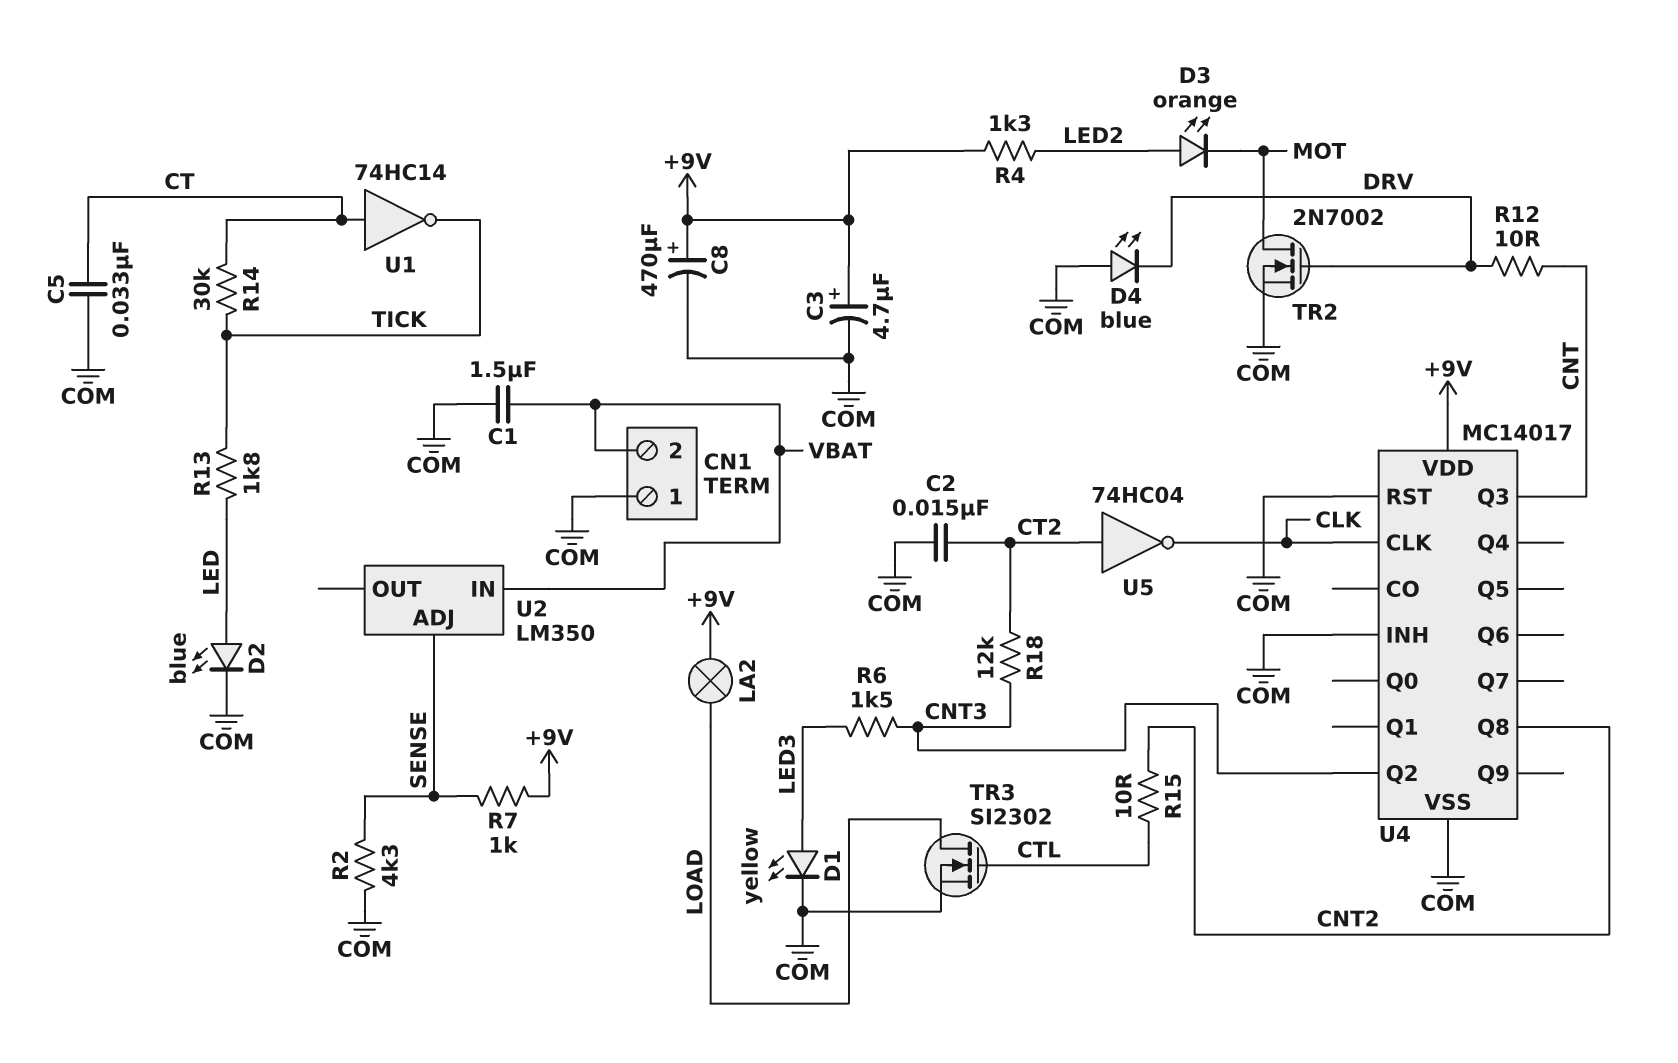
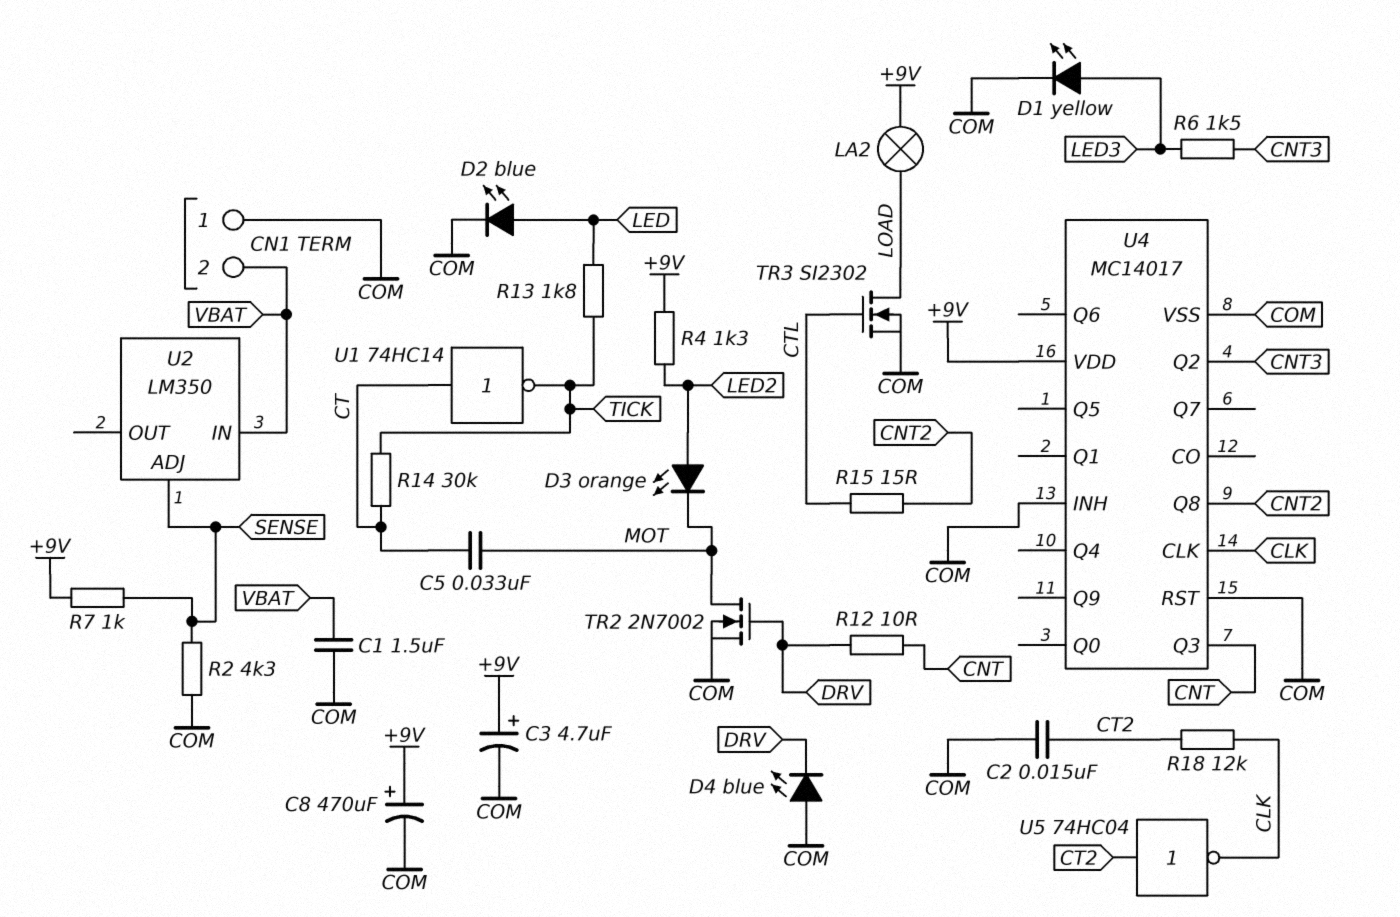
C5: 33nF (COM, CT) -> 33nF (CT, MOT)
R15: 10 (CNT2, CTL) -> 15 (CNT2, CTL)
R18: 12k (CNT3, CT2) -> 12k (CLK, CT2)

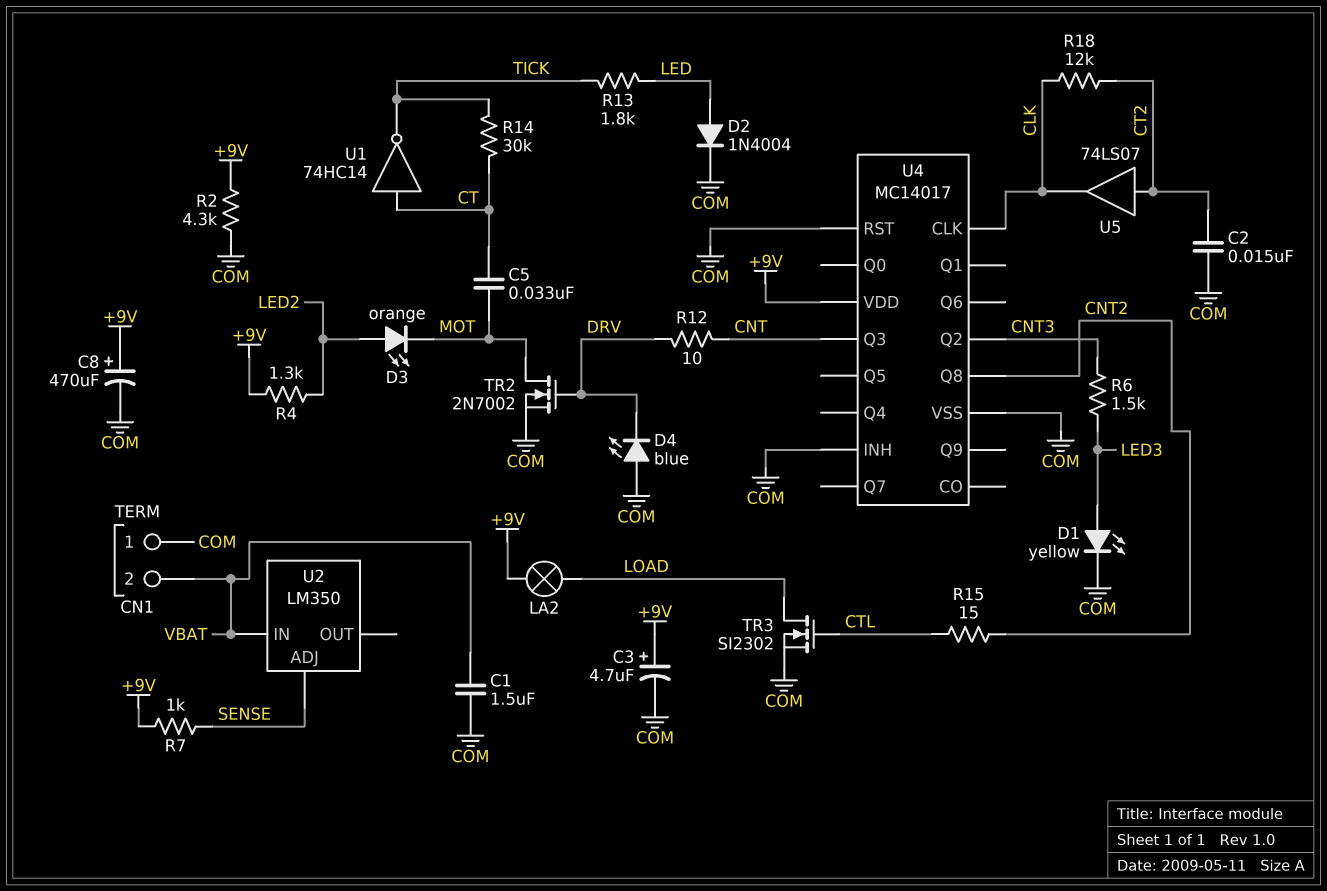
D2: LED blue (A LED, K COM) -> diode 1N4004 (A LED, K COM)
R2: 4.3k (COM, SENSE) -> 4.3k (+9V, COM)
U5: NOT 74HC04 (in CT2, out CLK) -> buffer 74LS07 (in CT2, out CLK)

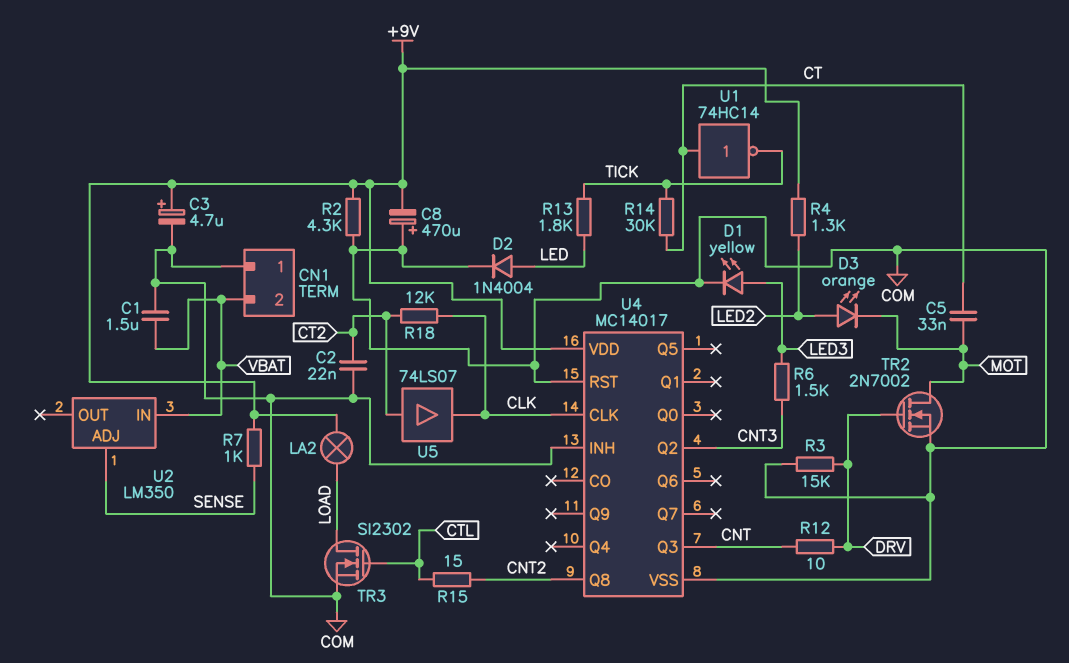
C2: 15nF (COM, CT2) -> 22nF (COM, CT2)
C8: 470uF (plus +9V, minus COM) -> 470uF (plus COM, minus +9V)
D4: LED blue (A COM, K DRV) -> none
R3: none -> 15k (COM, DRV)

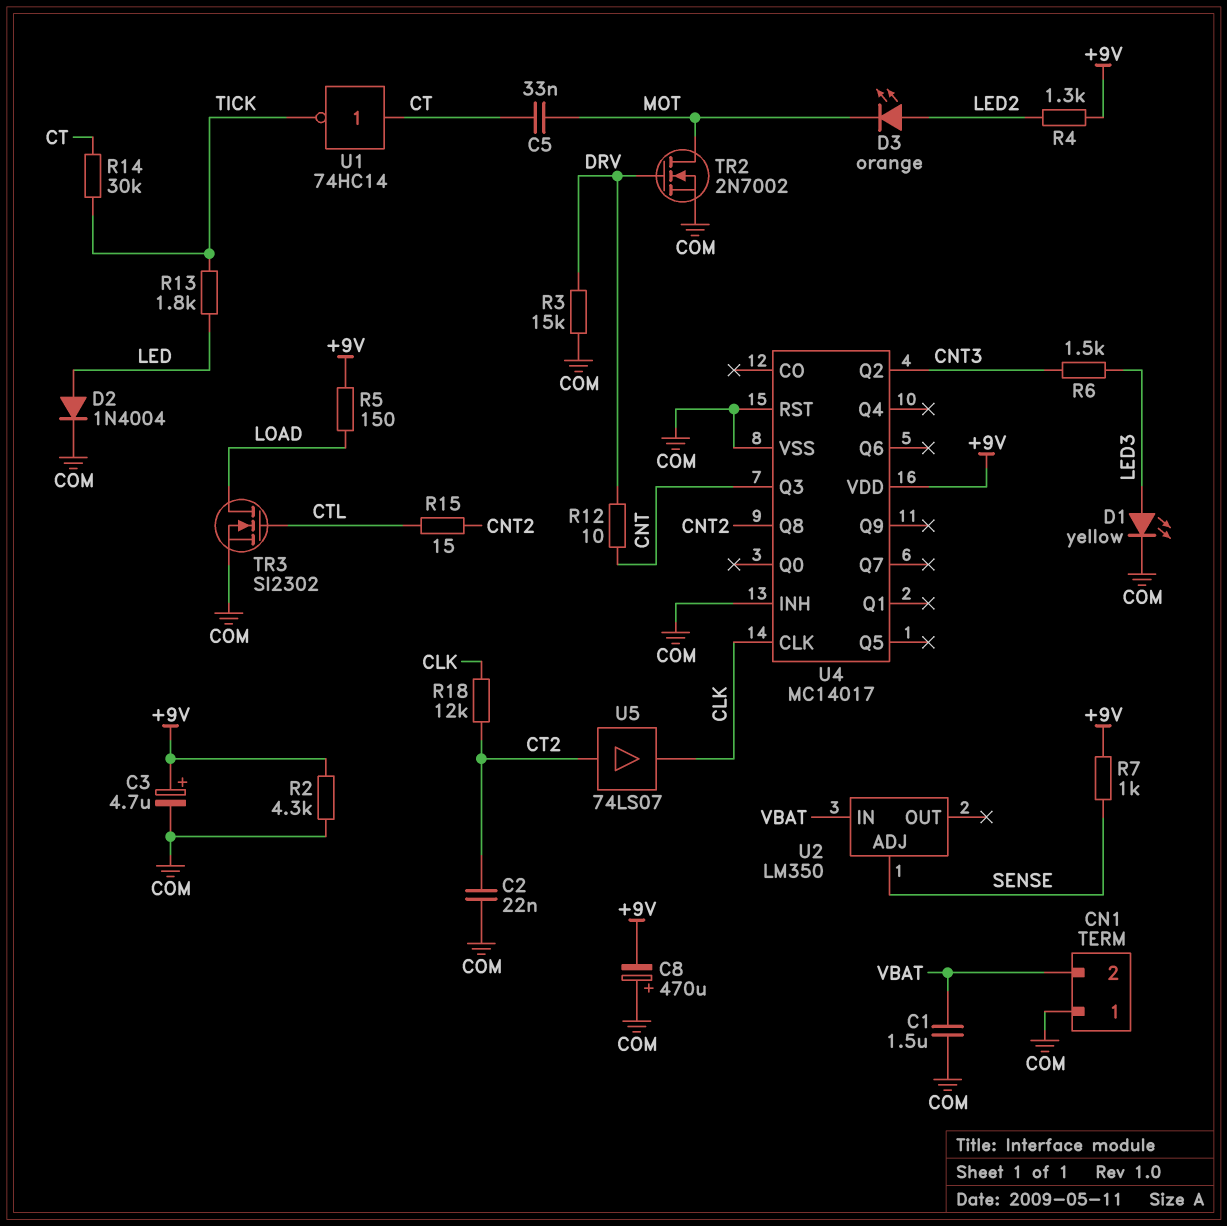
LA2: lamp (+9V, LOAD) -> none
R5: none -> 150 (+9V, LOAD)

